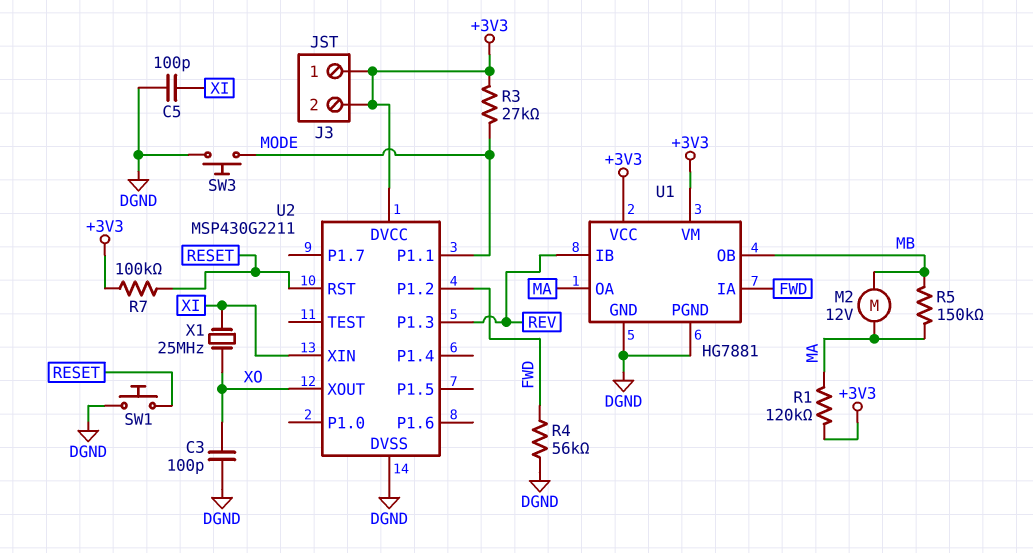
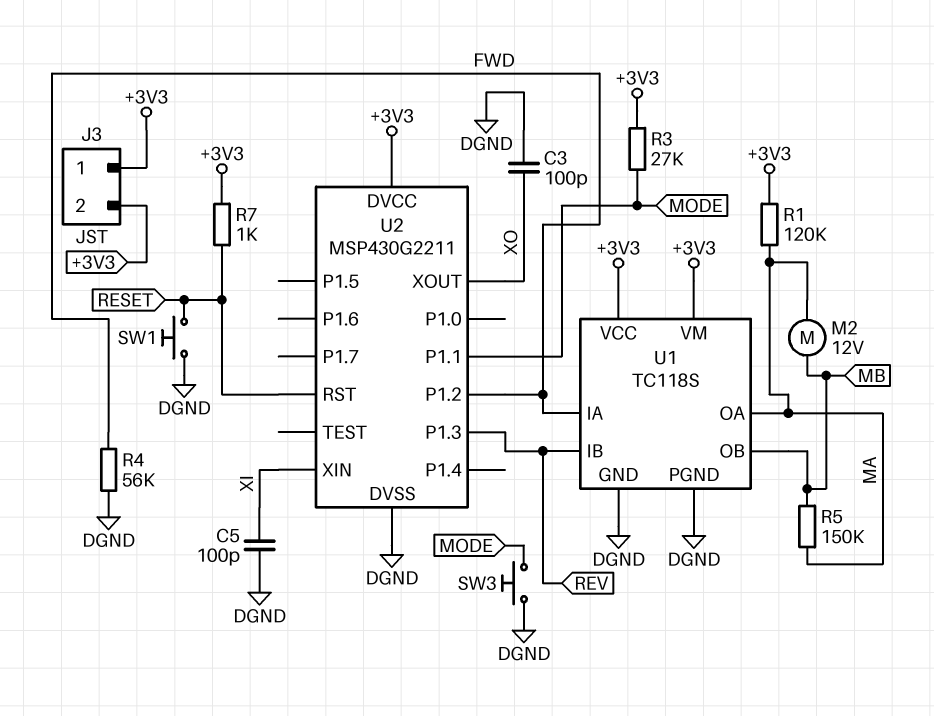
R7: 100k (+3V3, RESET) -> 1k (+3V3, RESET)
U1: HG7881 -> TC118S
X1: 25MHz (XI, XO) -> none

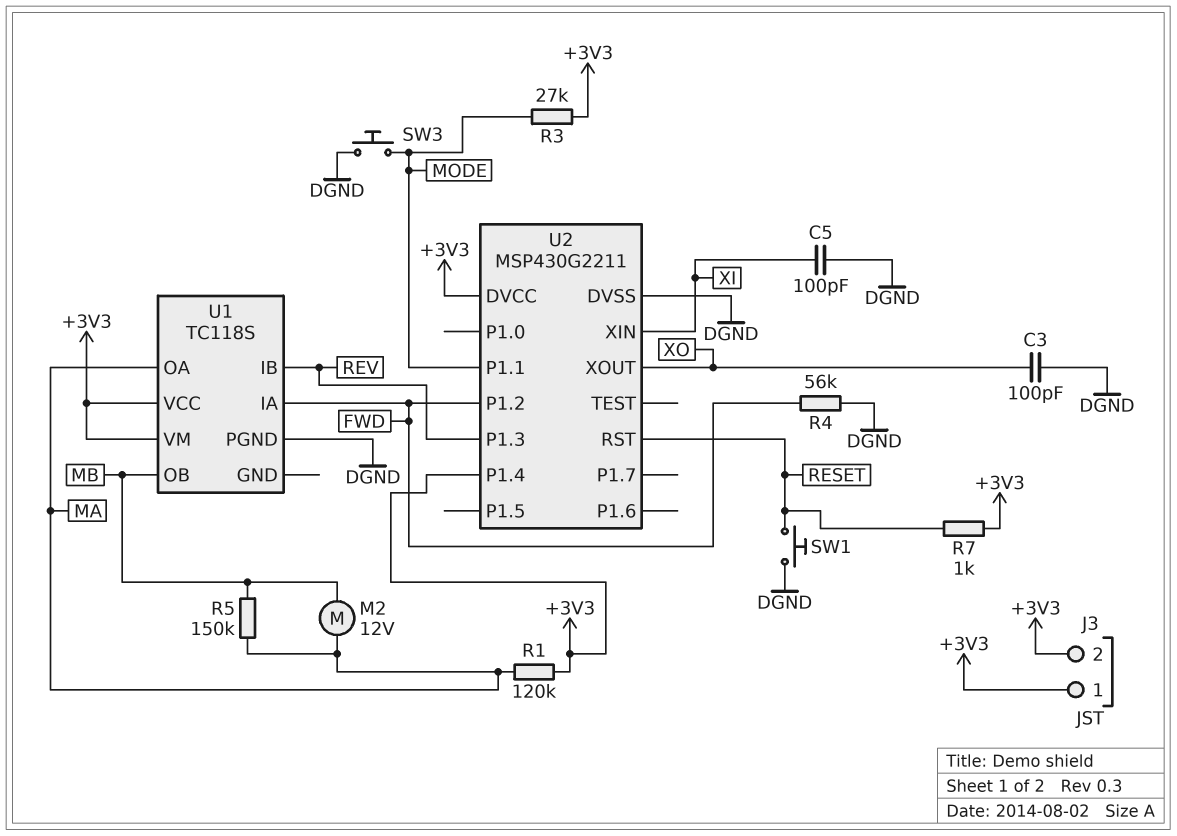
U1 pin GND: DGND -> none
U2 pin P1.4: none -> +3V3

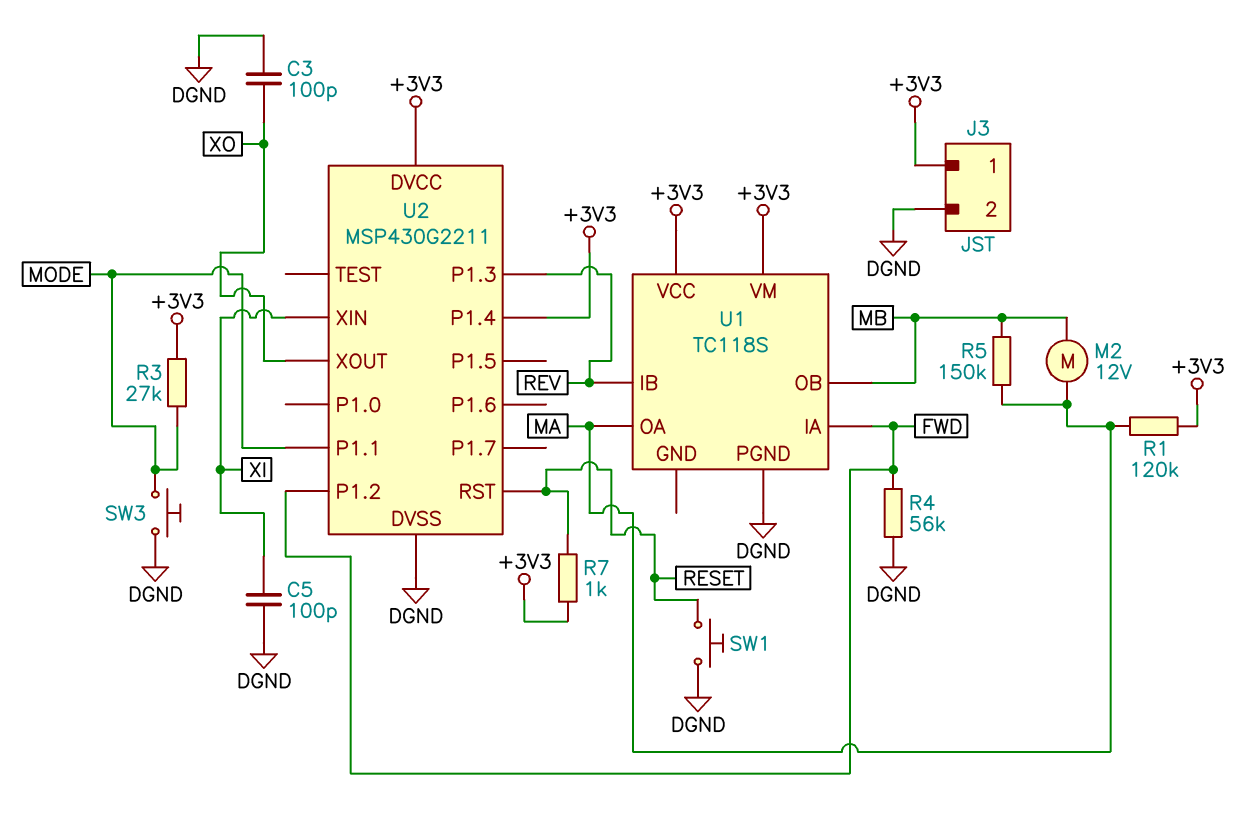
J3 pin 2: +3V3 -> DGND

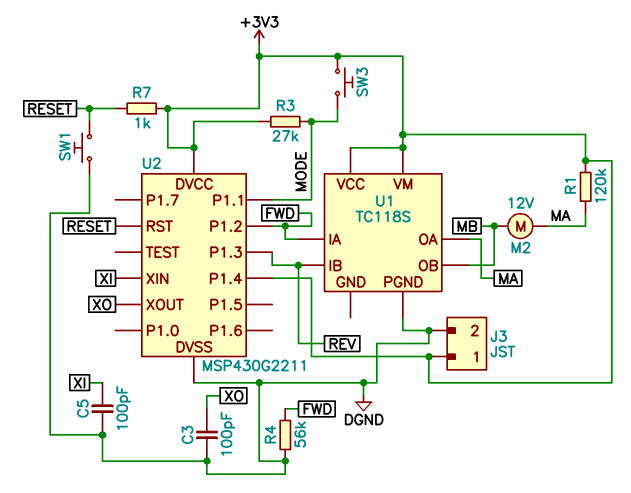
R5: 150k (MA, MB) -> none
SW3: button (DGND, MODE) -> button (+3V3, MODE)

